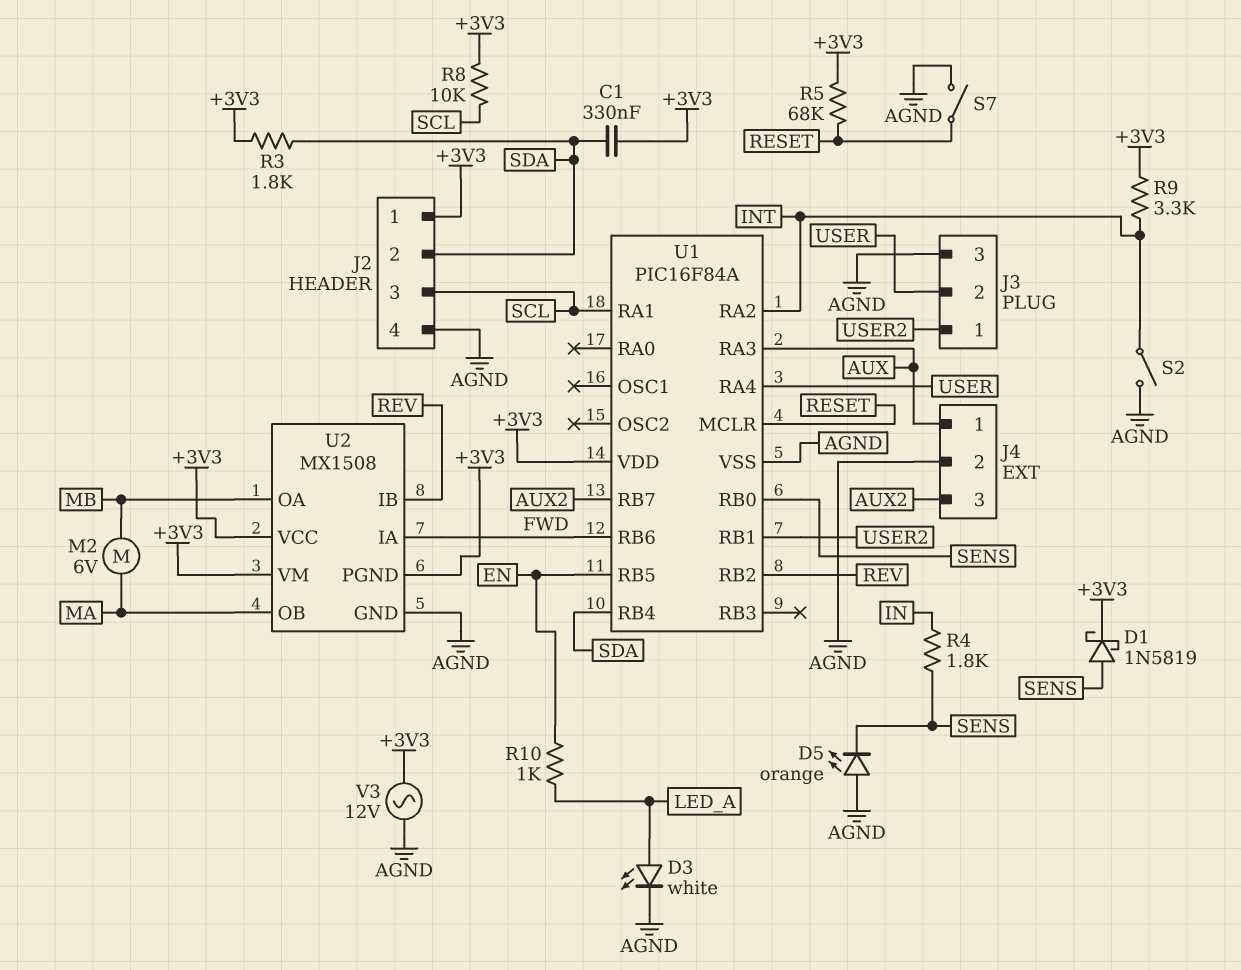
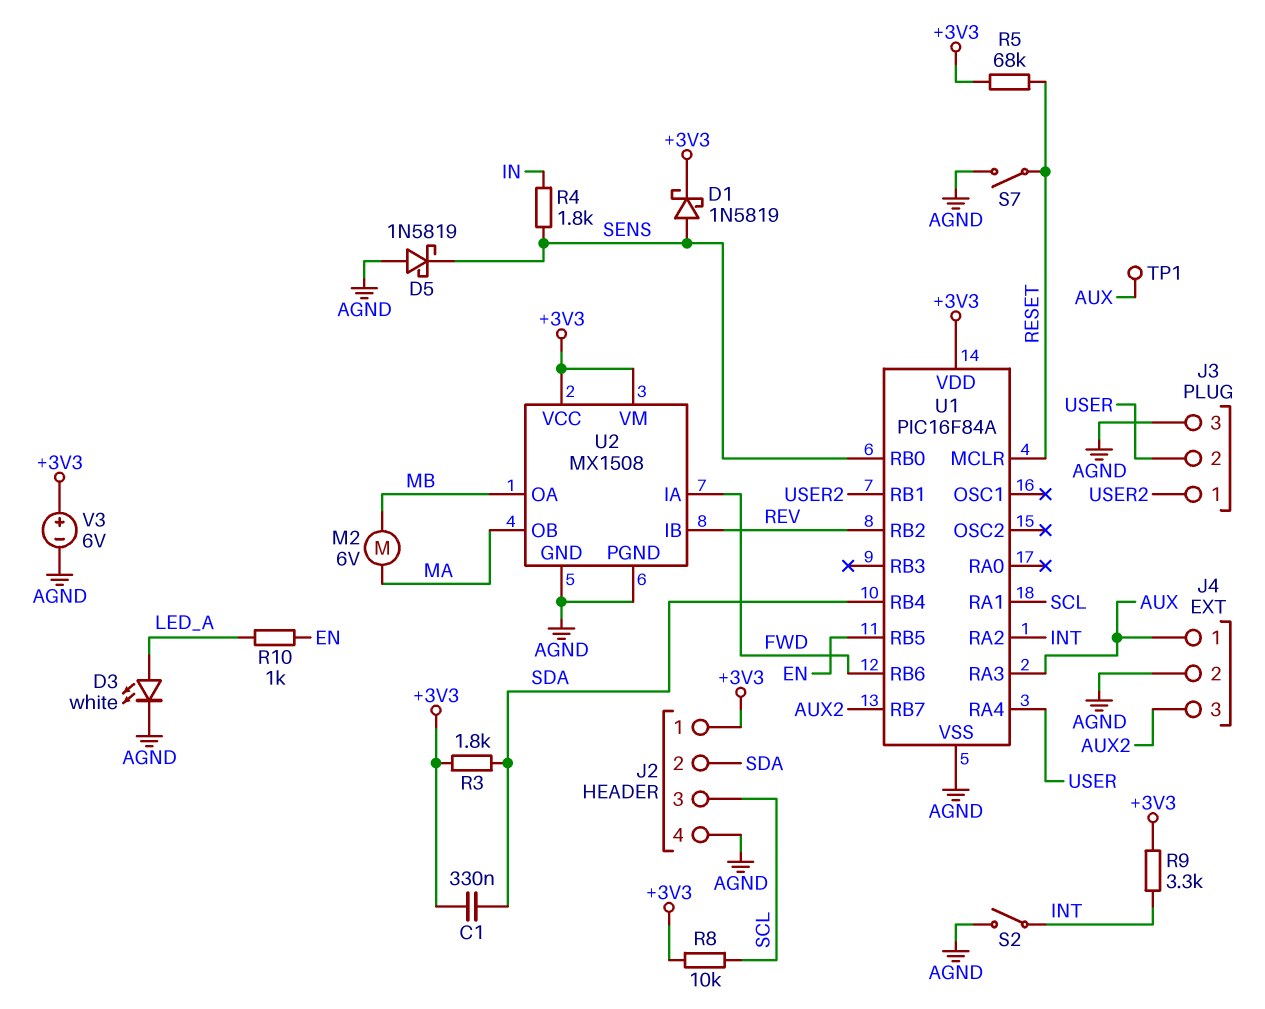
D5: LED orange (A AGND, K SENS) -> schottky 1N5819 (A AGND, K SENS)
TP1: none -> test point (AUX)
U2 pin PGND: +3V3 -> AGND
V3: AC 12V (+3V3, AGND) -> 6V (plus +3V3, minus AGND)

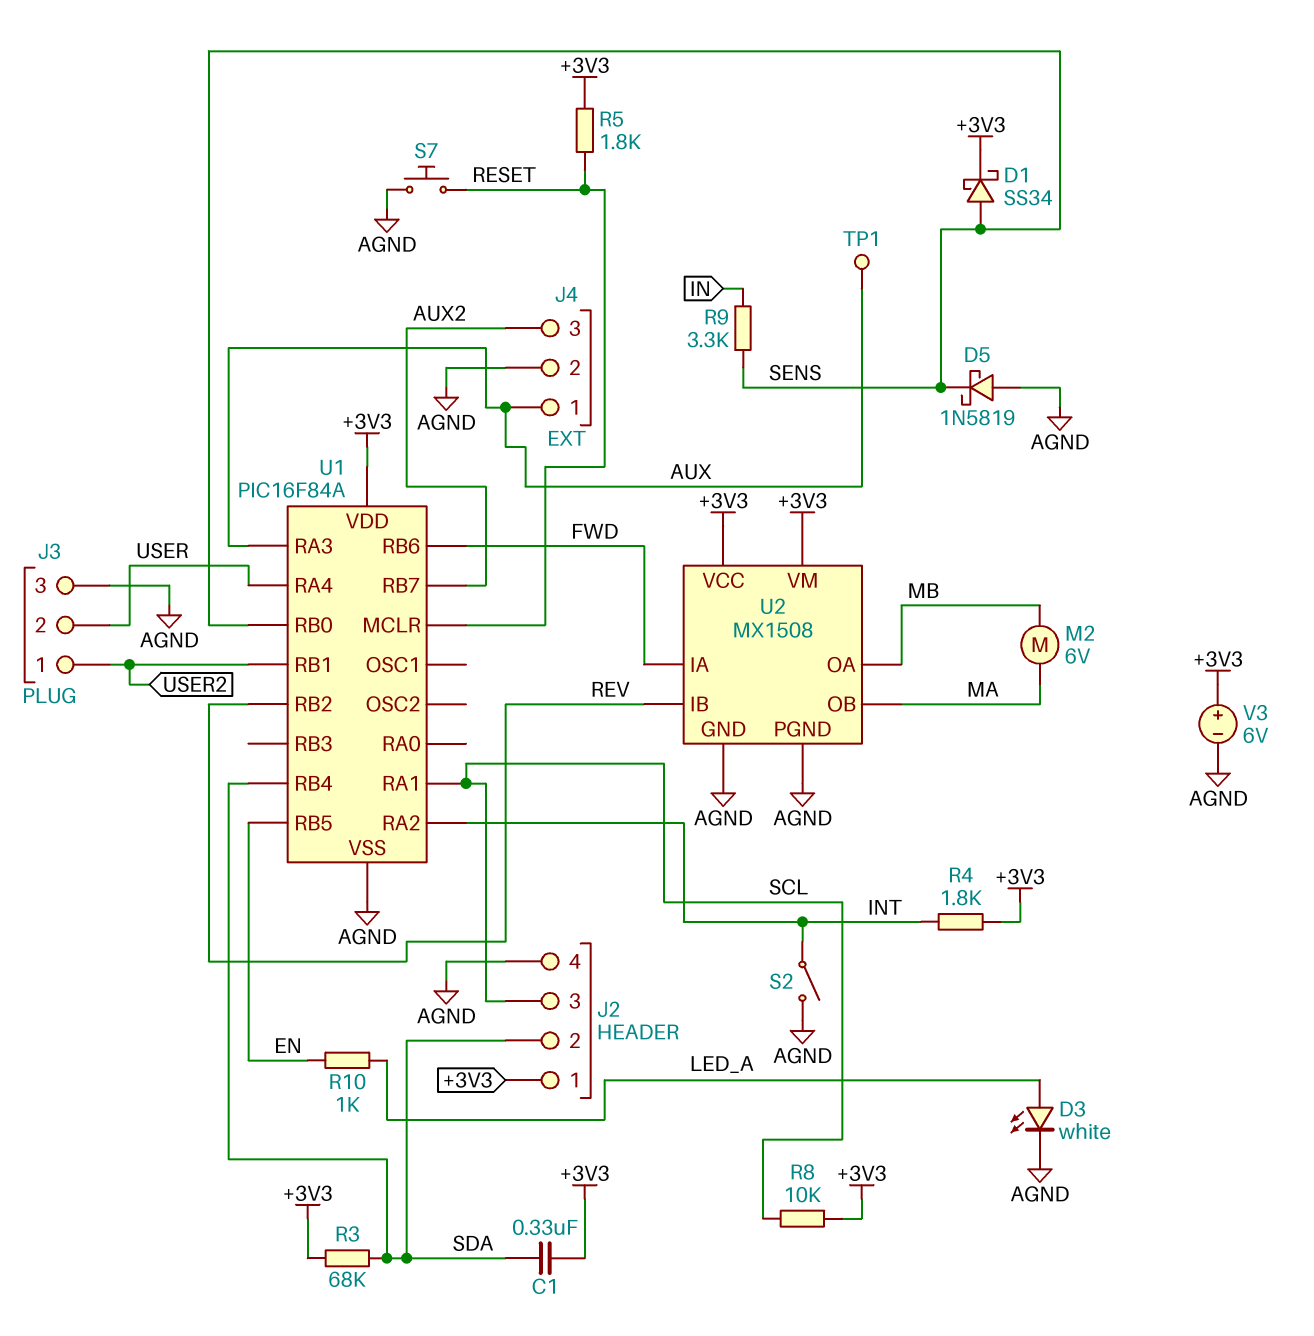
D1: schottky 1N5819 (A SENS, K +3V3) -> schottky SS34 (A SENS, K +3V3)
R3: 1.8k (+3V3, SDA) -> 68k (+3V3, SDA)
R4: 1.8k (IN, SENS) -> 1.8k (+3V3, INT)
R5: 68k (+3V3, RESET) -> 1.8k (+3V3, RESET)
R9: 3.3k (+3V3, INT) -> 3.3k (IN, SENS)
S7: switch (AGND, RESET) -> button (AGND, RESET)

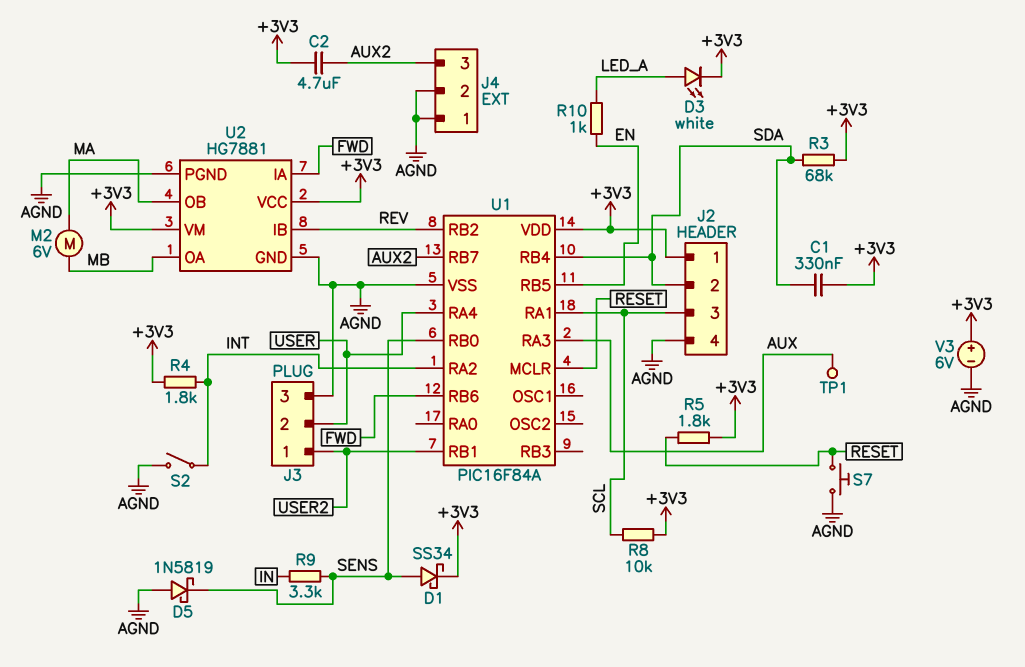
C2: none -> 4.7uF (+3V3, AUX2)
D3: LED white (A LED_A, K AGND) -> LED white (A LED_A, K +3V3)
J4 pin 1: AUX -> AGND
U2: MX1508 -> HG7881

